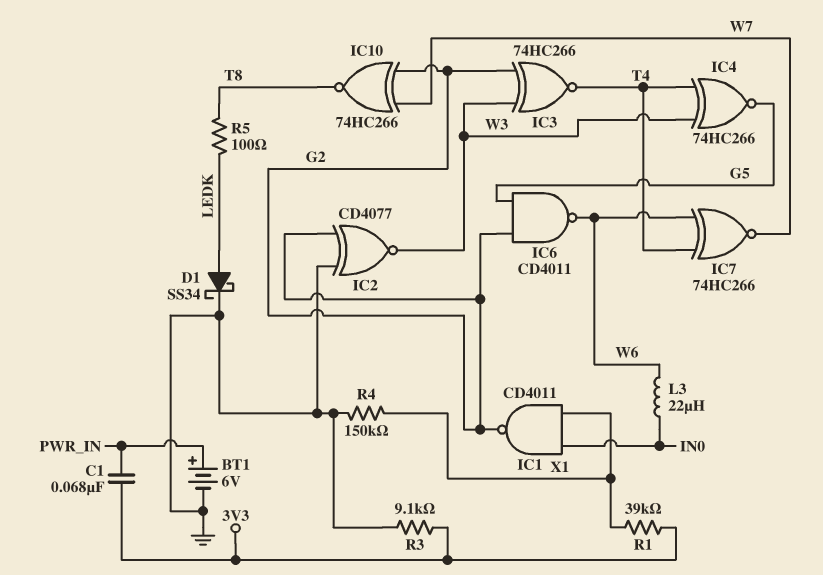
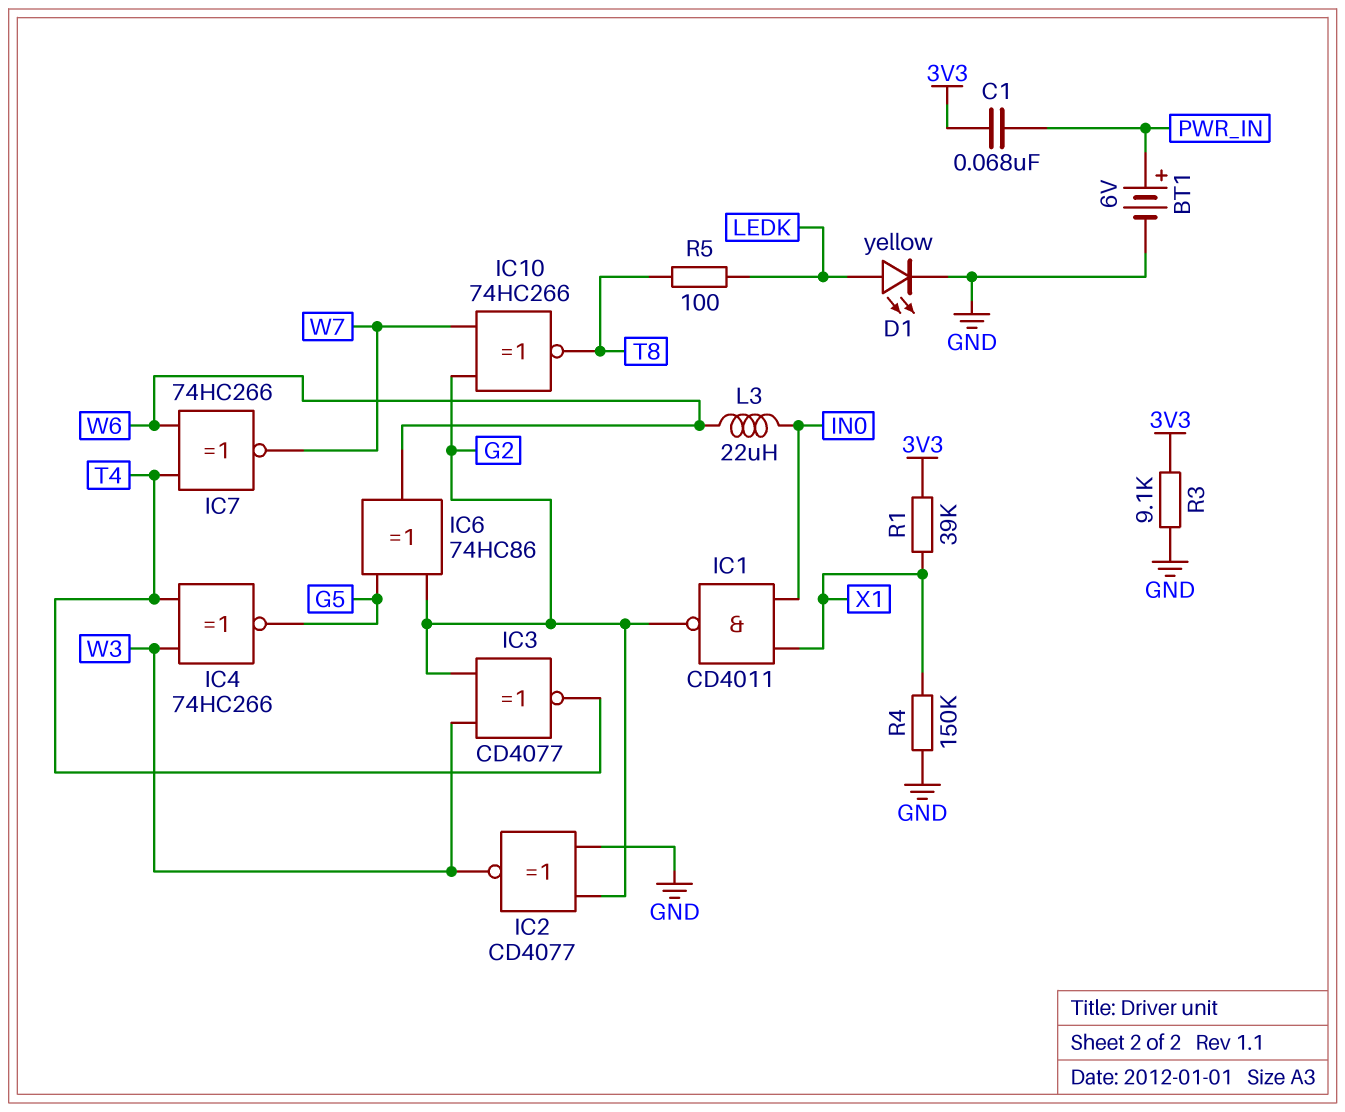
D1: schottky SS34 (A LEDK, K GND) -> LED yellow (A LEDK, K GND)
IC3: XNOR 74HC266 (in G2, in W3, out T4) -> XNOR CD4077 (in G2, in W3, out T4)
IC6: NAND CD4011 (in G2, in G5, out W6) -> XOR 74HC86 (in G2, in G5, out W6)

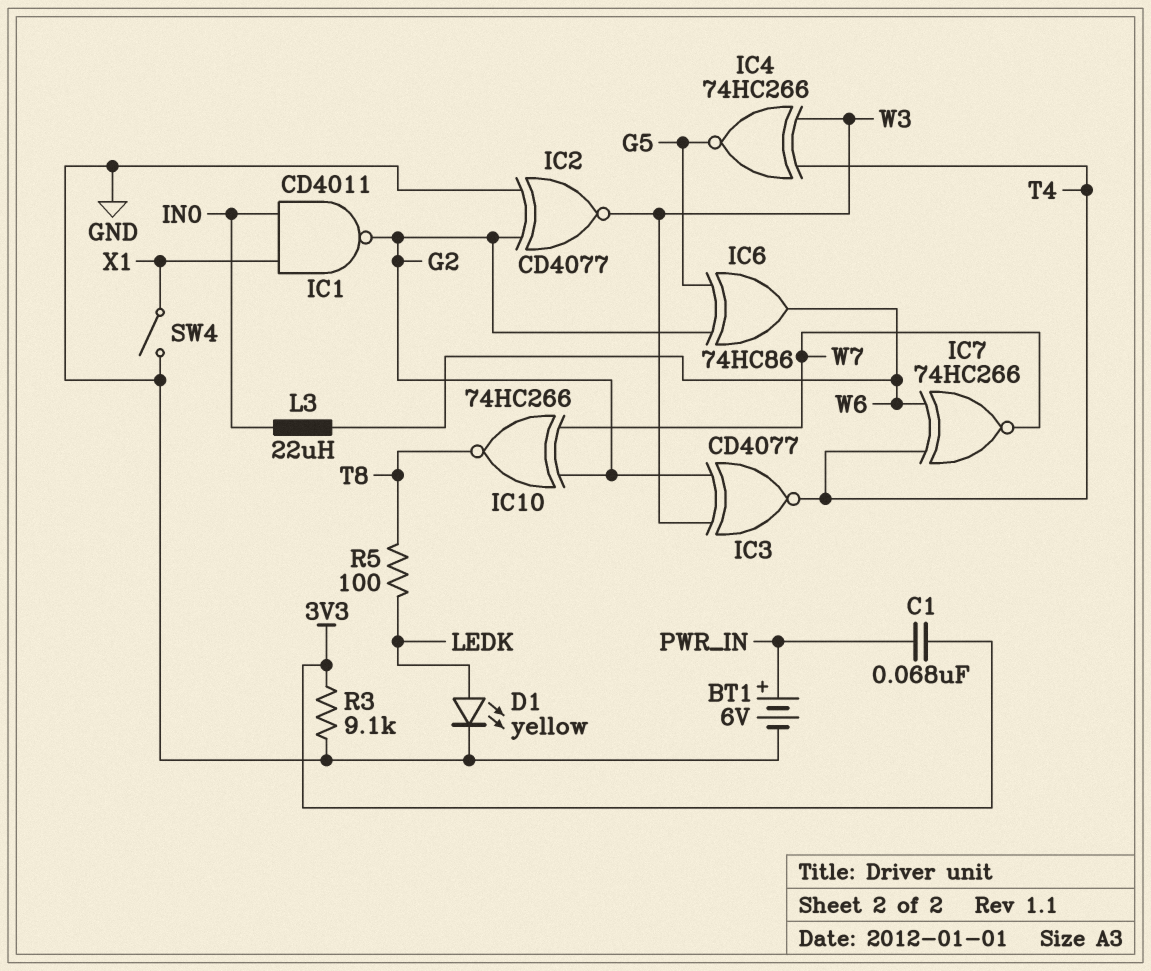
R1: 39k (3V3, X1) -> none
R4: 150k (GND, X1) -> none
SW4: none -> switch (GND, X1)

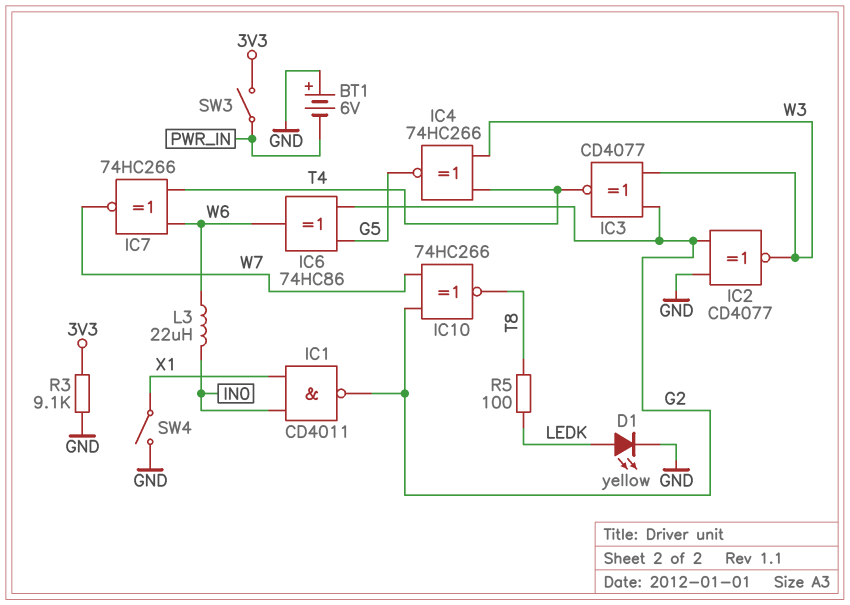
BT1: 6V (plus PWR_IN, minus GND) -> 6V (plus GND, minus PWR_IN)
C1: 68nF (3V3, PWR_IN) -> none
SW3: none -> switch (3V3, PWR_IN)

